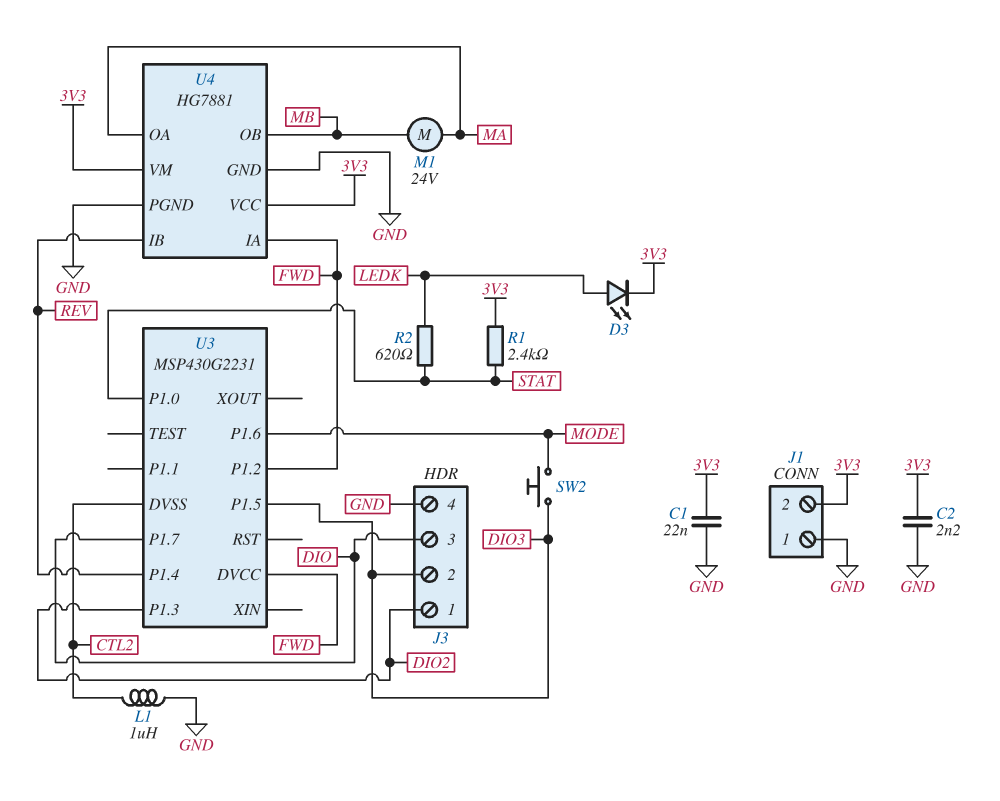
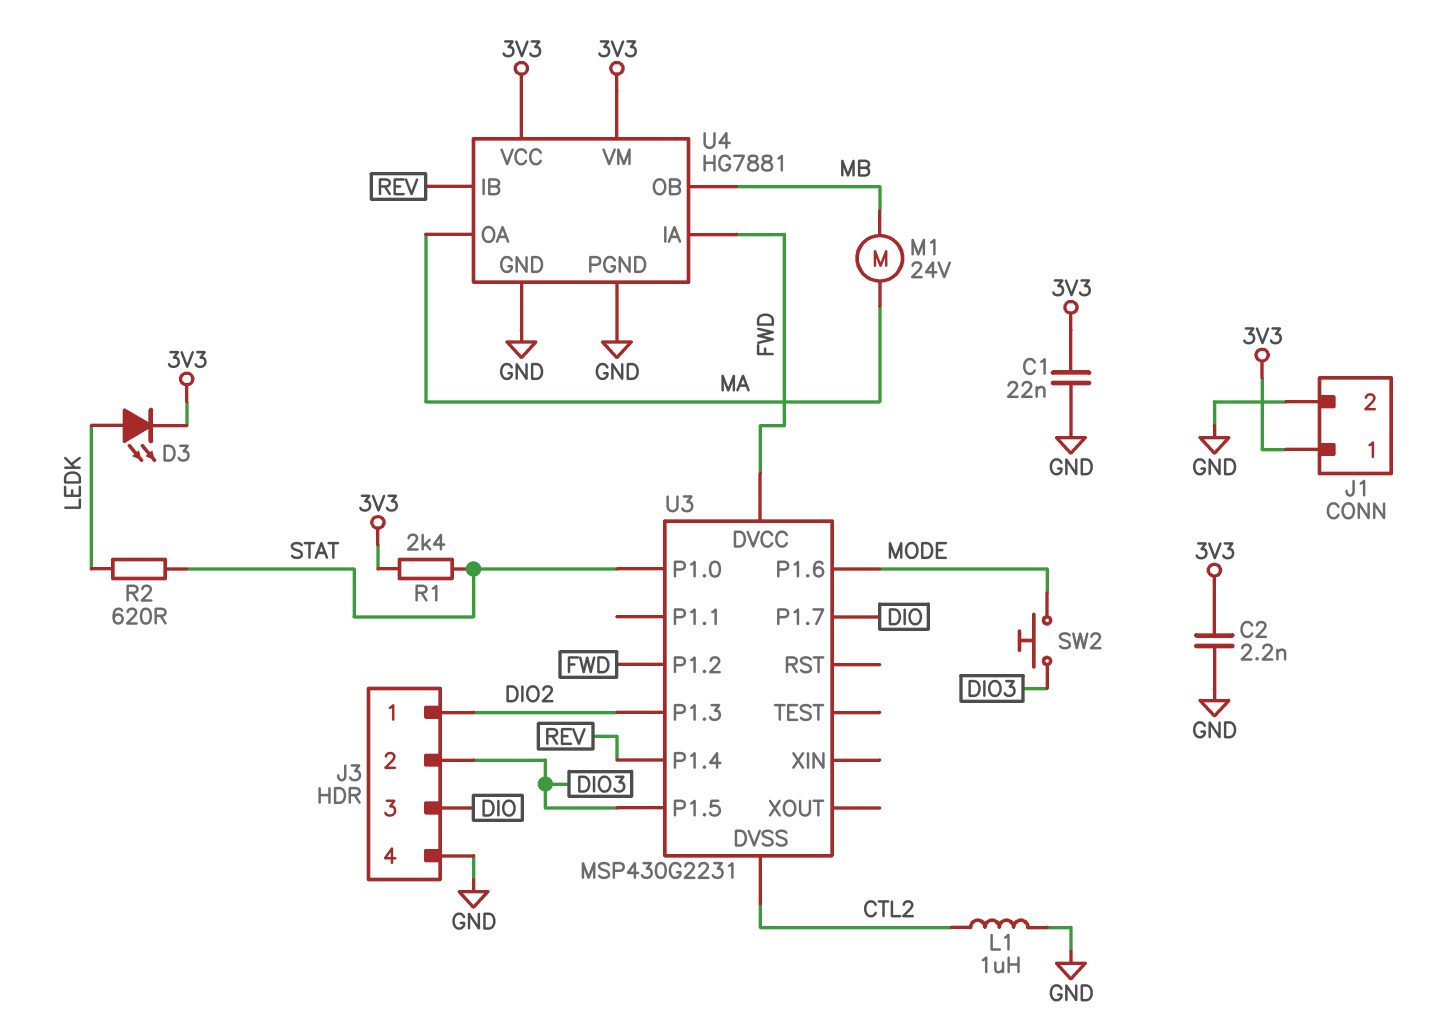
J1 pin 1: GND -> 3V3
J1 pin 2: 3V3 -> GND

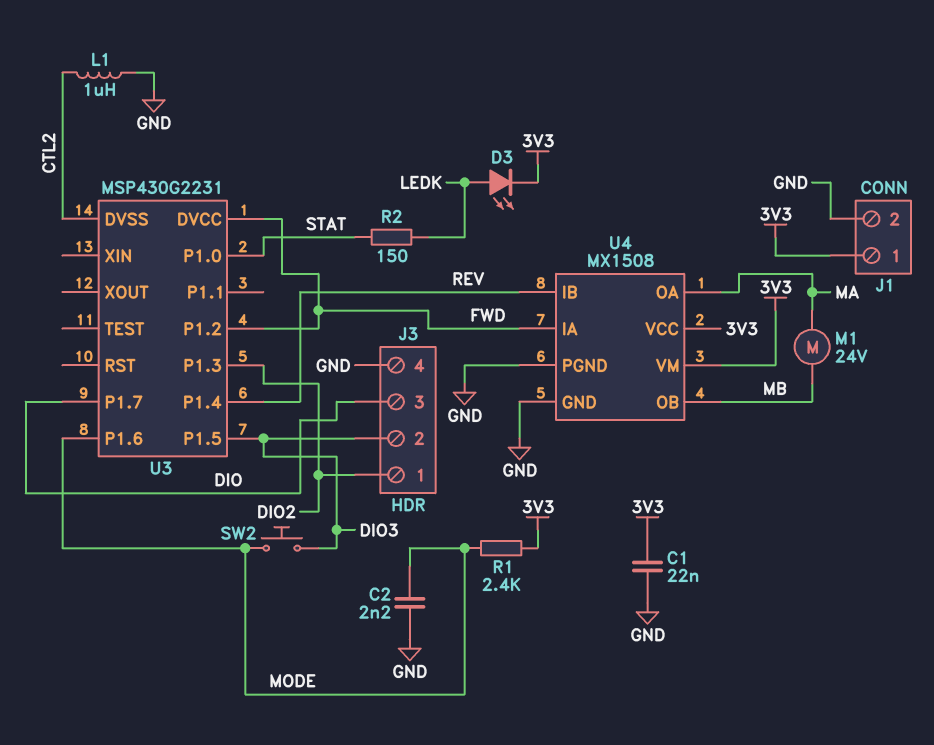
C2: 2.2nF (3V3, GND) -> 2.2nF (GND, MODE)
R1: 2.4k (3V3, STAT) -> 2.4k (3V3, MODE)
R2: 620 (LEDK, STAT) -> 150 (LEDK, STAT)
U4: HG7881 -> MX1508

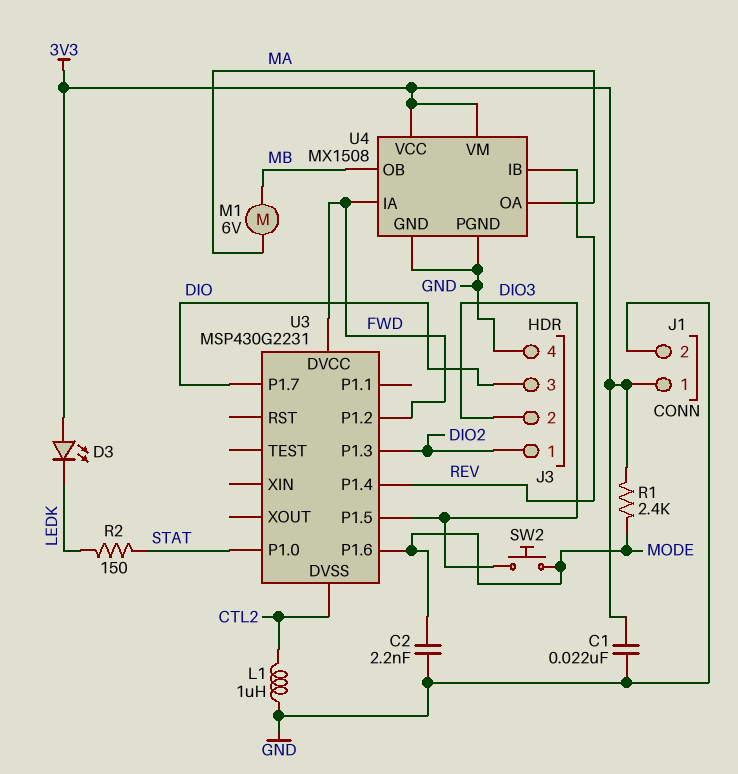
D3: LED (A LEDK, K 3V3) -> LED (A 3V3, K LEDK)
M1: motor 24V (MA, MB) -> motor 6V (MA, MB)

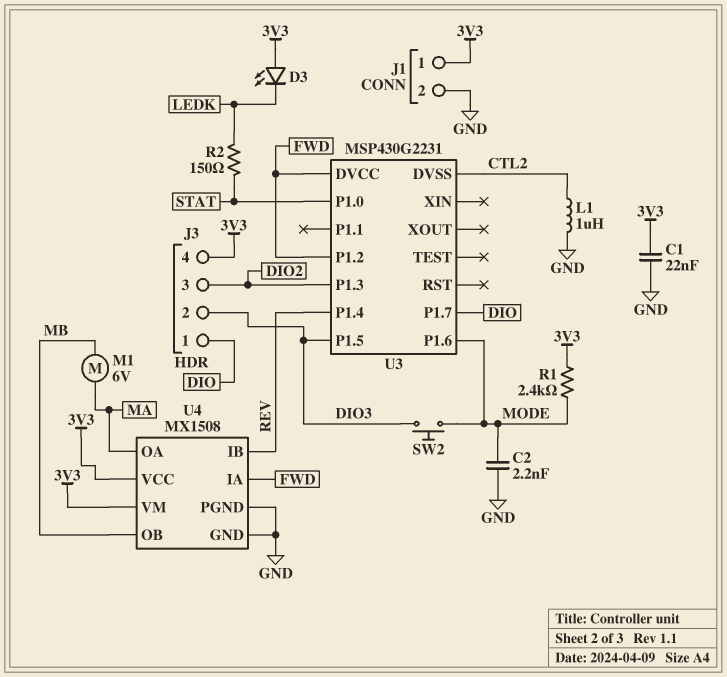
J3 pin 1: DIO2 -> DIO
J3 pin 3: DIO -> DIO2
J3 pin 4: GND -> 3V3

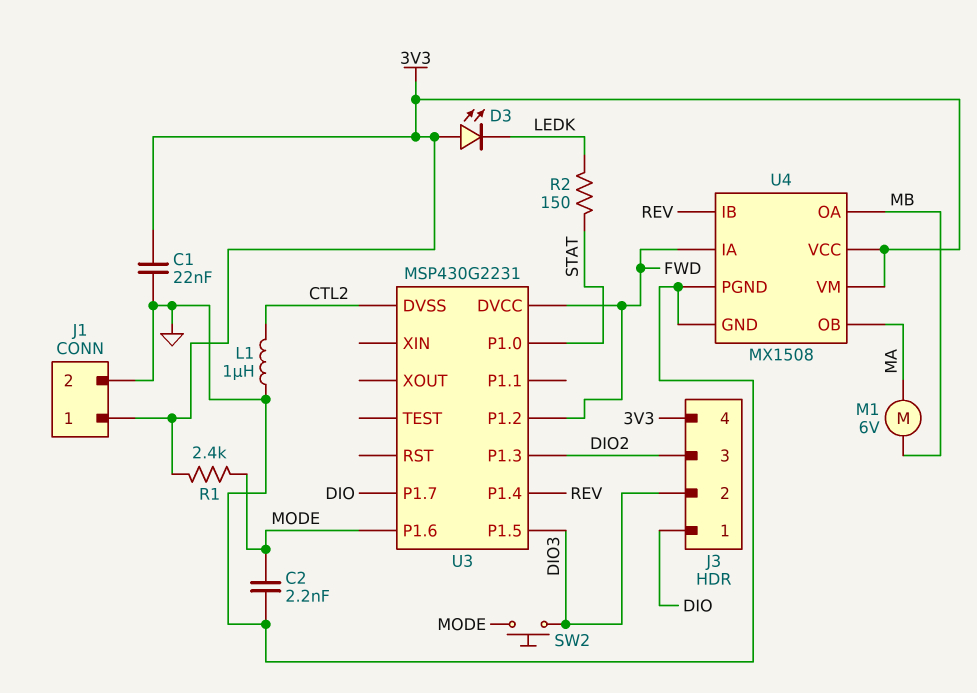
U4 pin OA: MA -> MB
U4 pin OB: MB -> MA

